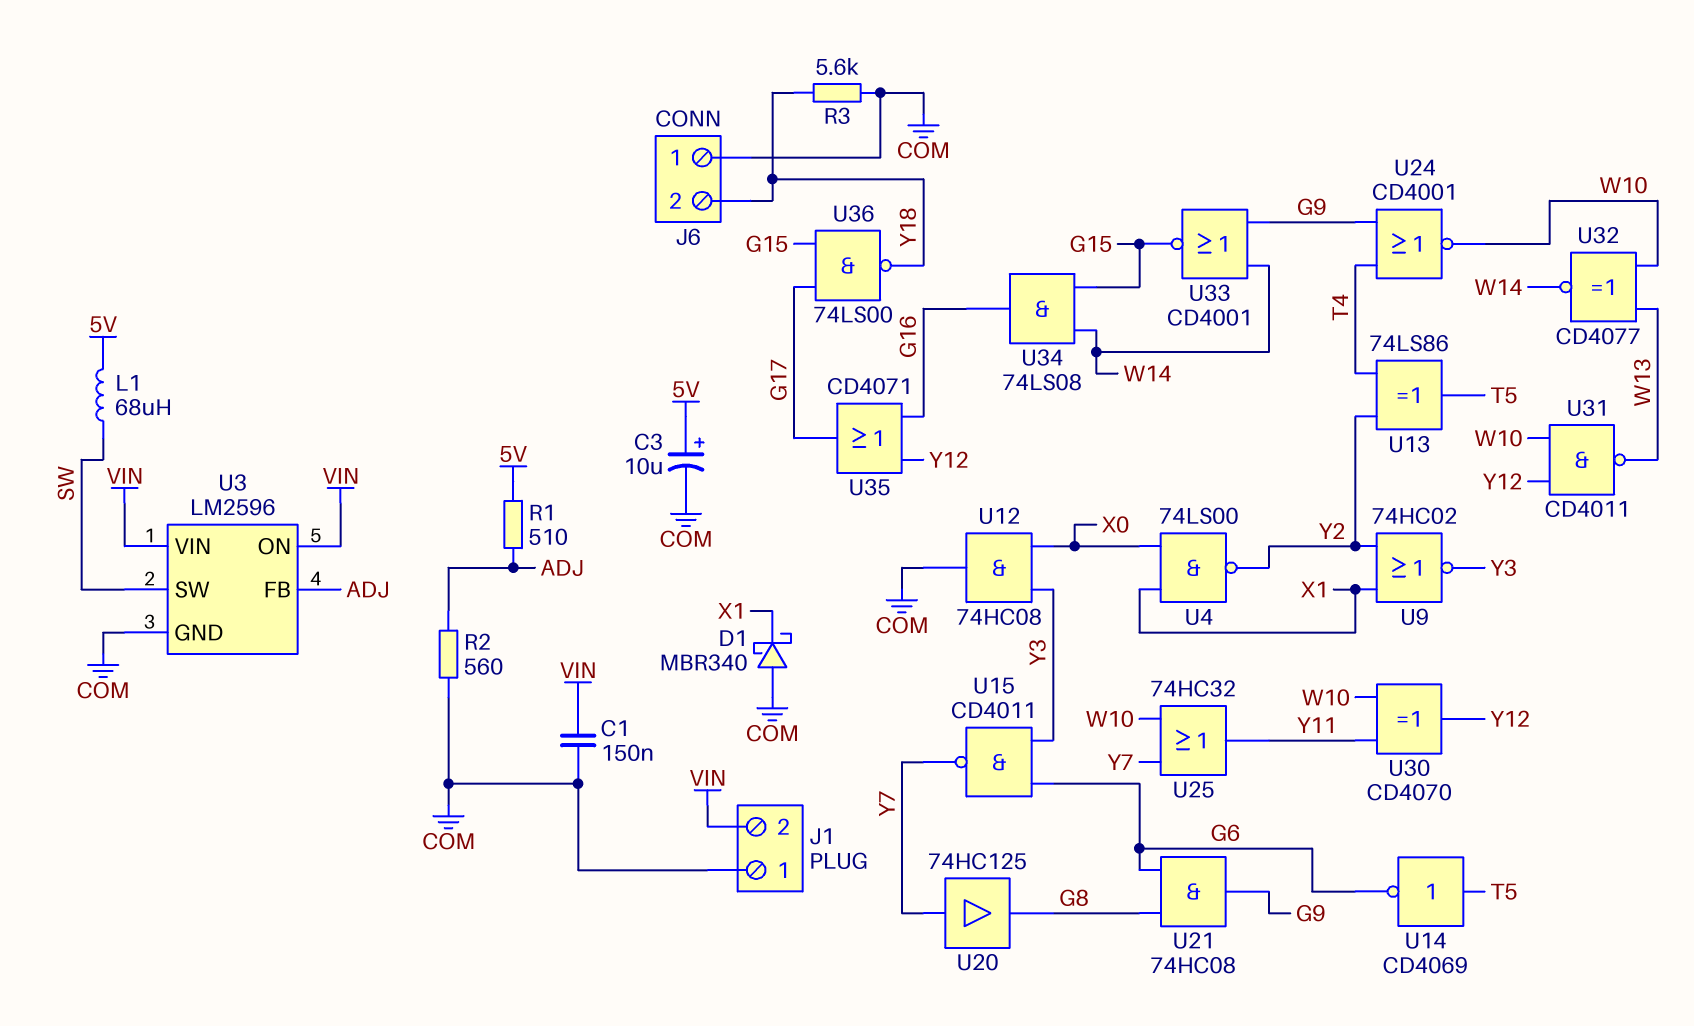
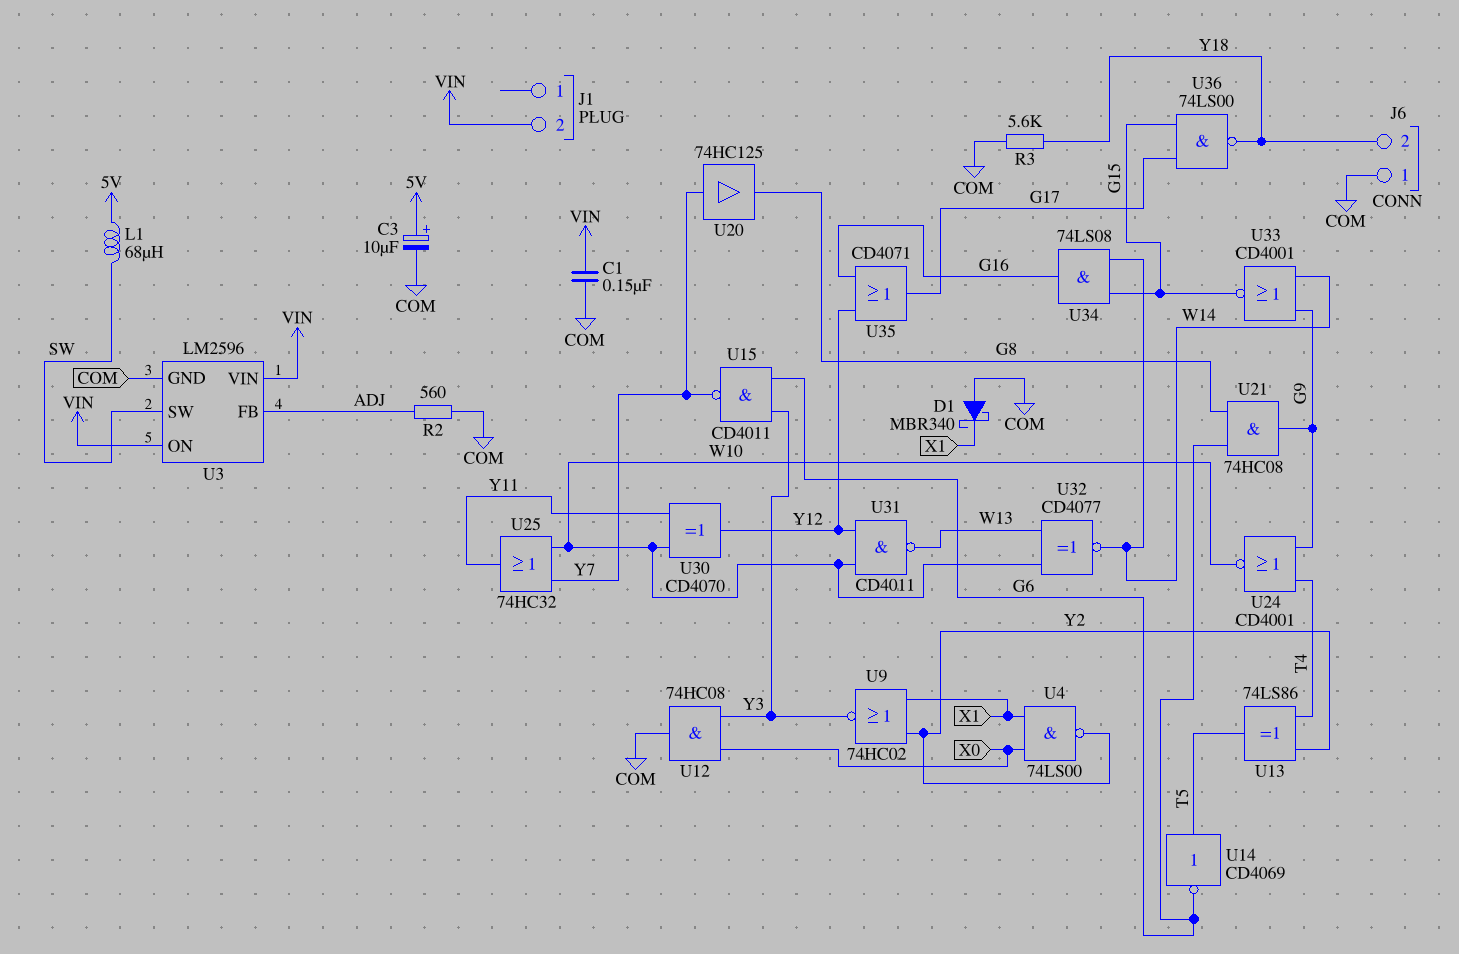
J1 pin 1: COM -> none
R1: 510 (5V, ADJ) -> none

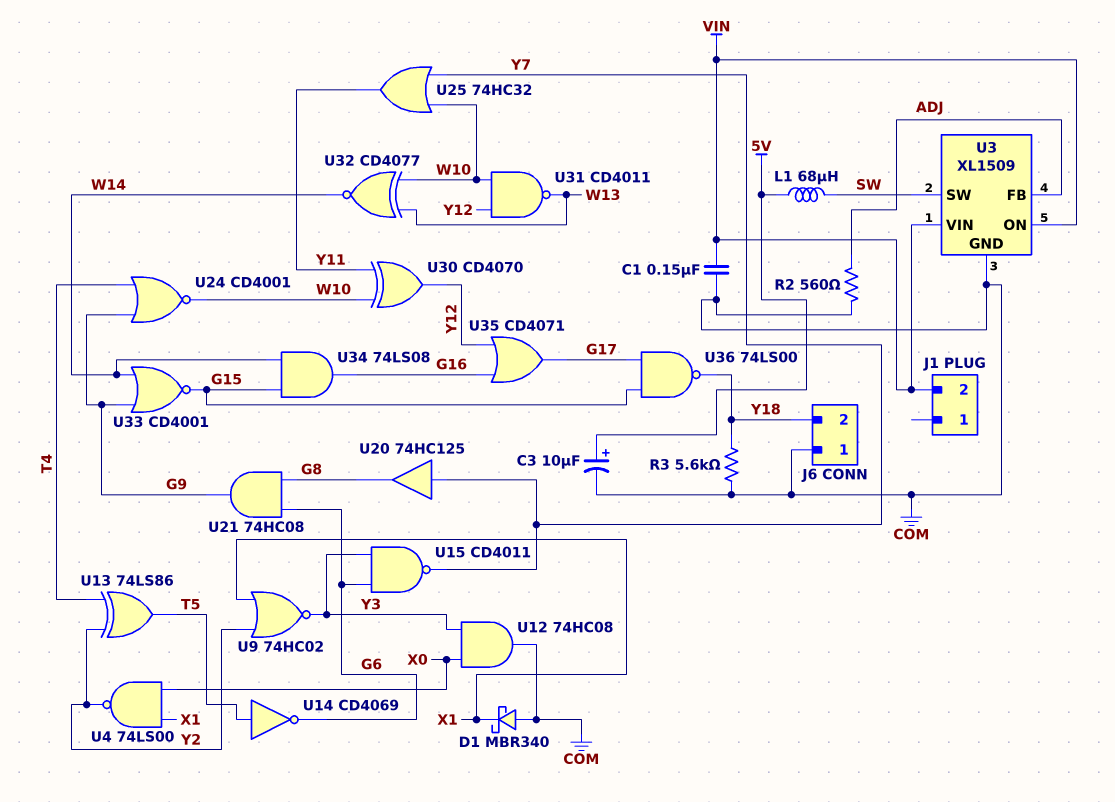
U3: LM2596 -> XL1509

